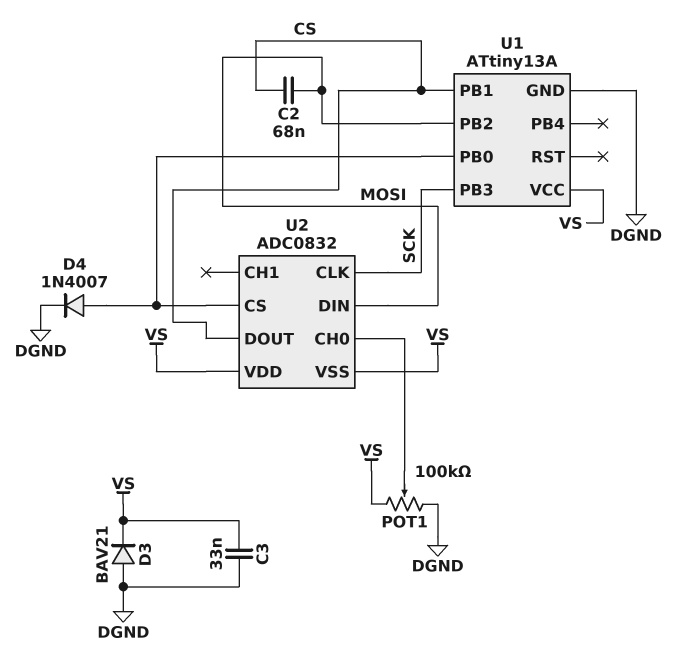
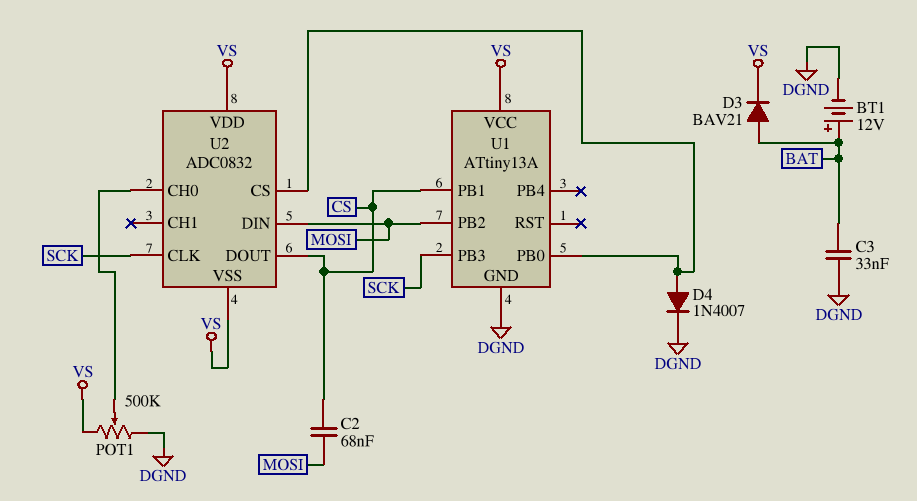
BT1: none -> 12V (plus BAT, minus DGND)
C3: 33nF (DGND, VS) -> 33nF (BAT, DGND)
D3: diode BAV21 (A DGND, K VS) -> diode BAV21 (A BAT, K VS)
POT1: 100k (DGND, VS, wiper U2/CH0) -> 500k (DGND, VS, wiper U2/CH0)

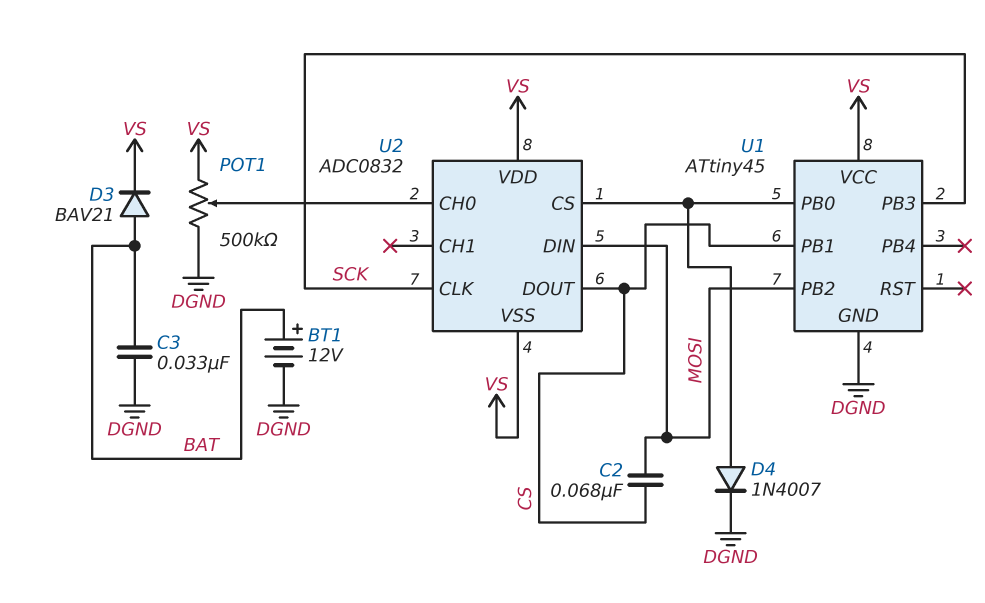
U1: ATtiny13A -> ATtiny45

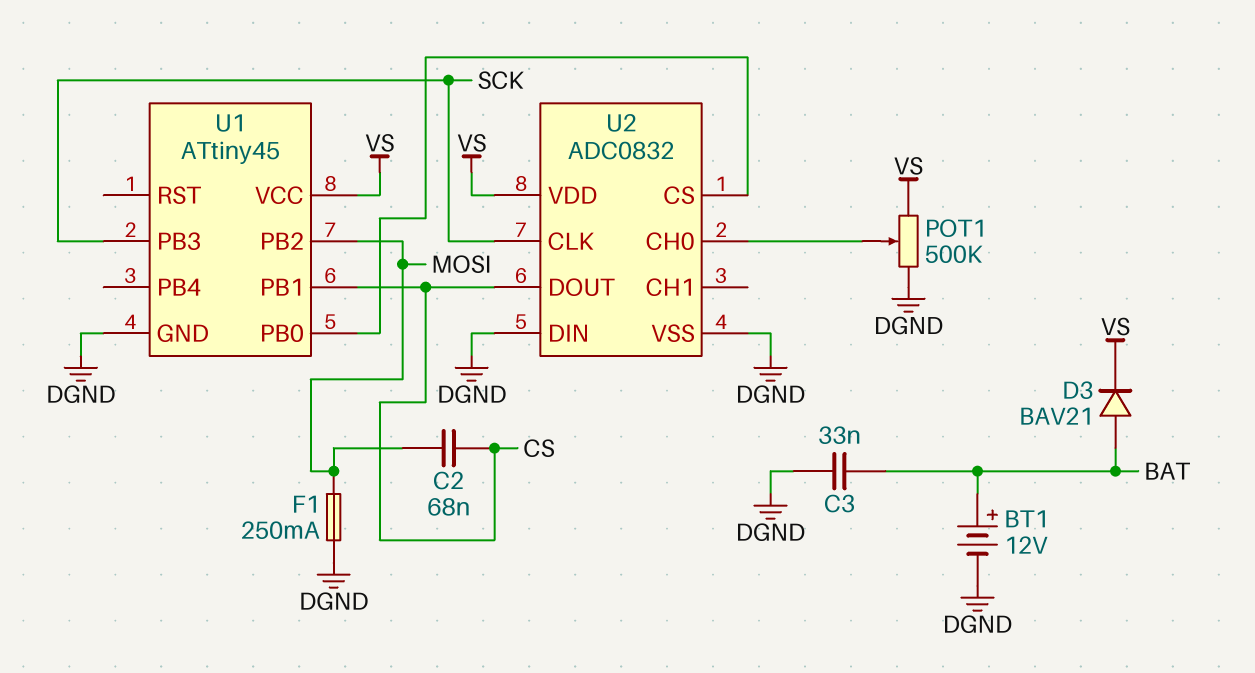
D4: diode 1N4007 (A U1/PB0, K DGND) -> none
F1: none -> 250mA (DGND, MOSI)
U2 pin DIN: MOSI -> DGND
U2 pin VSS: VS -> DGND

